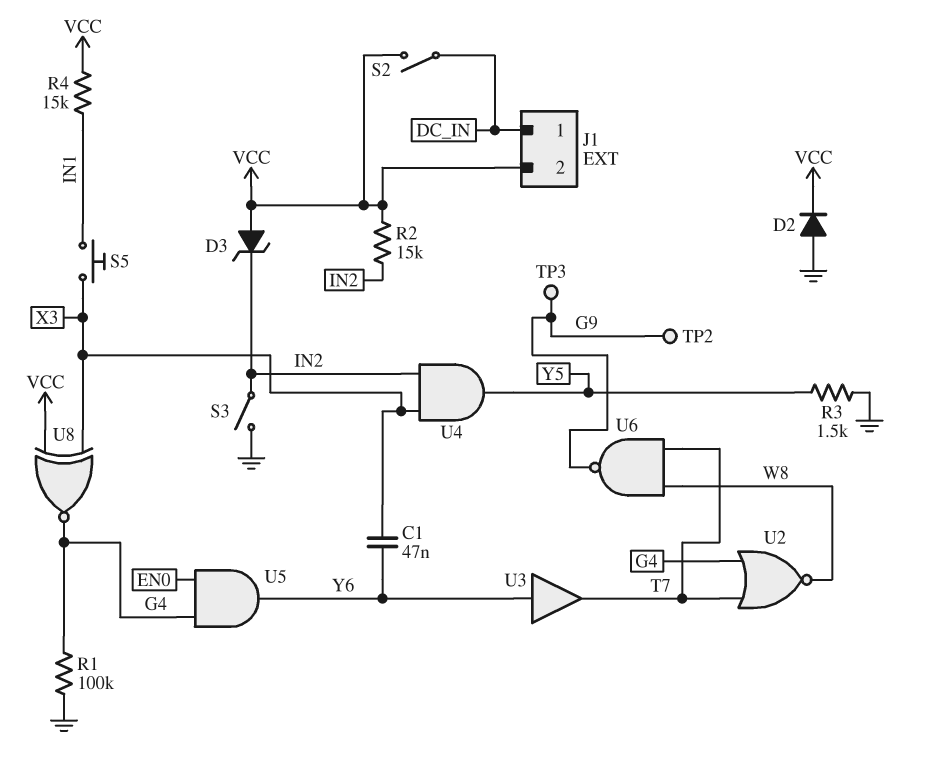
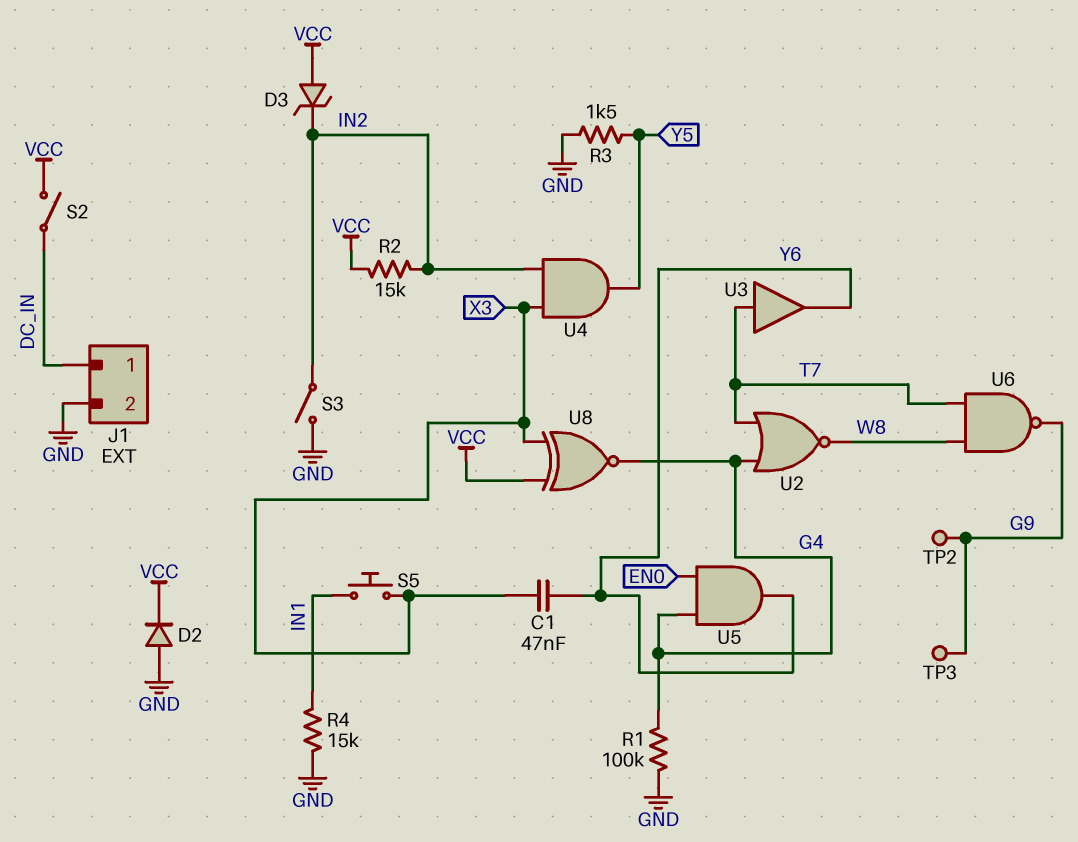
J1 pin 2: VCC -> GND
R4: 15k (IN1, VCC) -> 15k (GND, IN1)
U3: buffer (in Y6, out T7) -> buffer (in T7, out Y6)

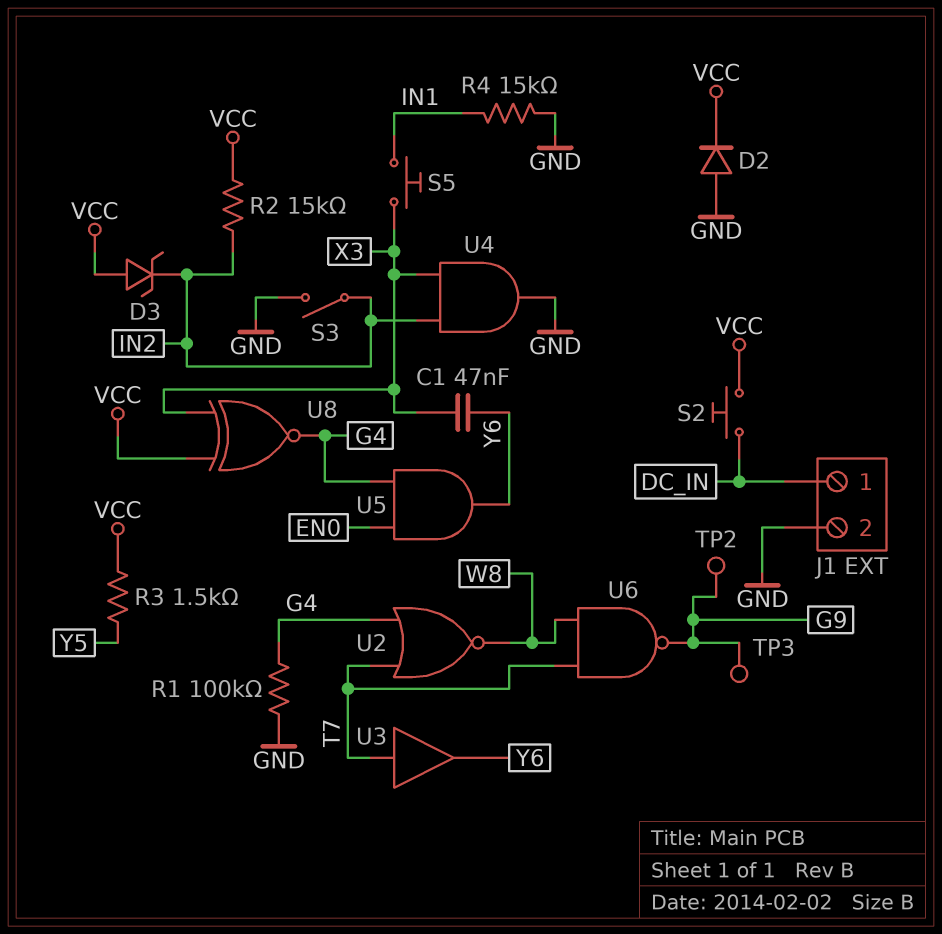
R3: 1.5k (GND, Y5) -> 1.5k (VCC, Y5)
S2: switch (DC_IN, VCC) -> button (DC_IN, VCC)
U4: AND (in IN2, in X3, out Y5) -> AND (in IN2, in X3, out GND)

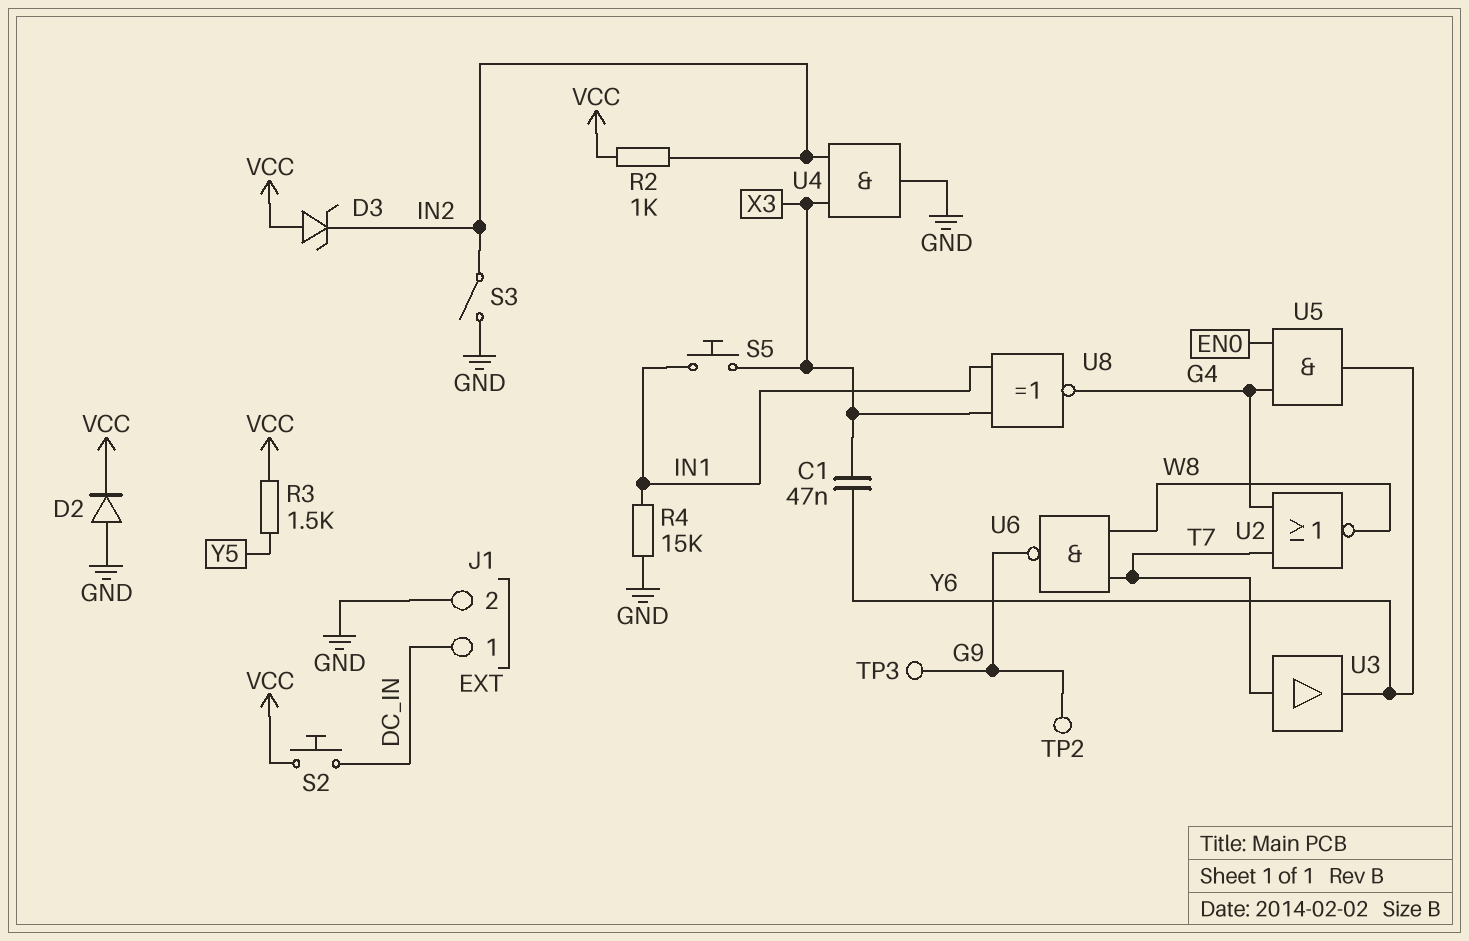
R1: 100k (G4, GND) -> none
R2: 15k (IN2, VCC) -> 1k (IN2, VCC)
U8: XNOR (in VCC, in X3, out G4) -> XNOR (in IN1, in X3, out G4)

